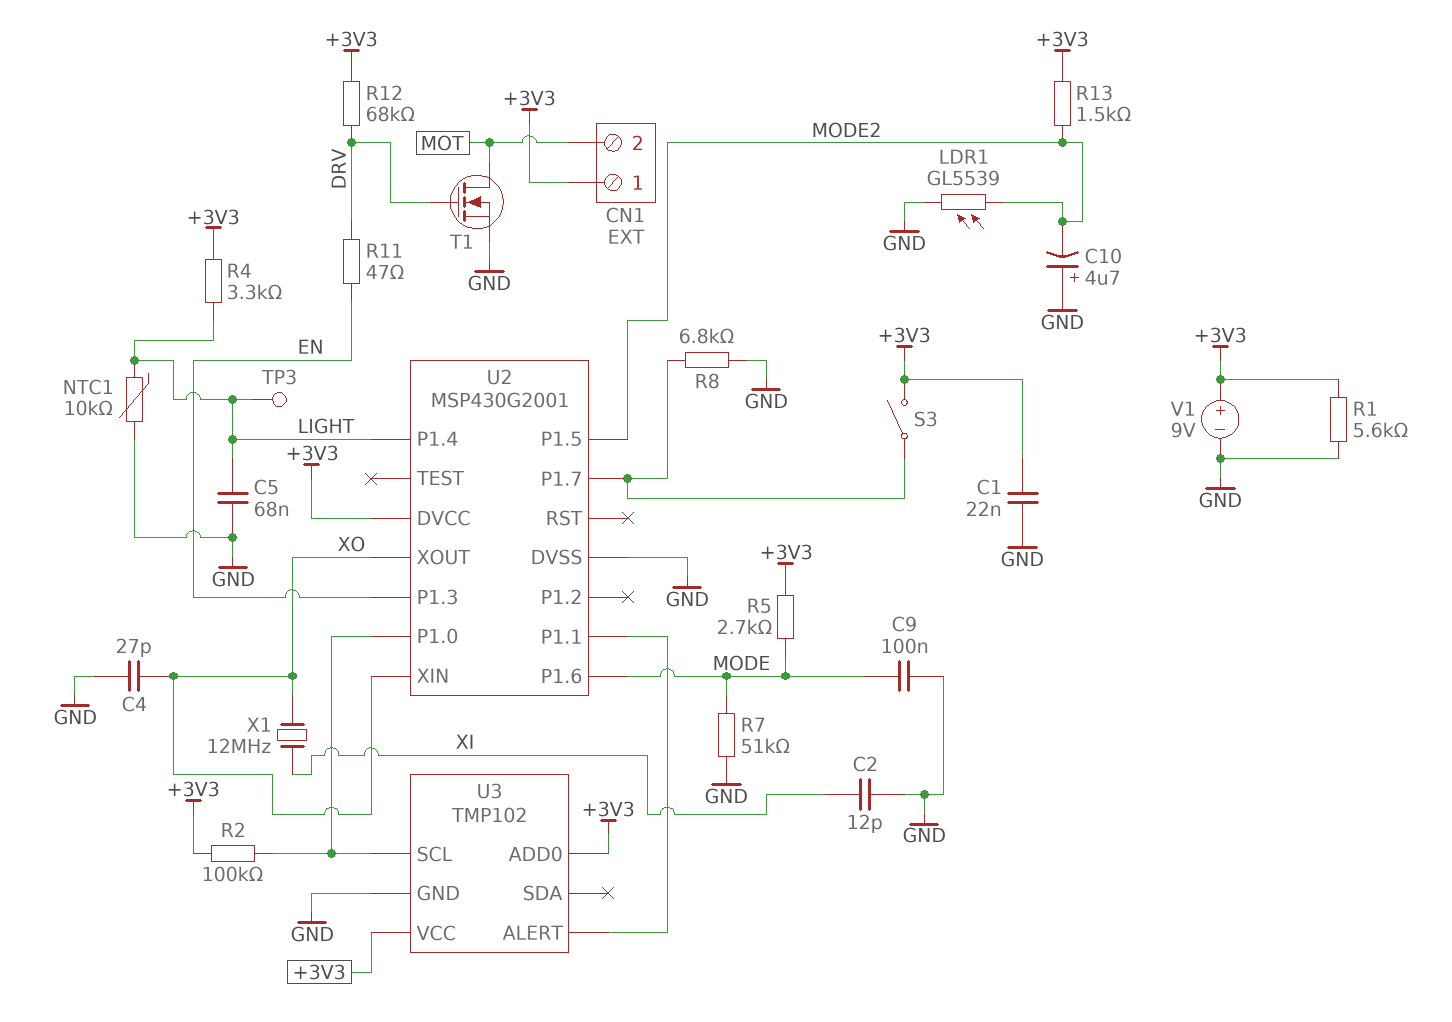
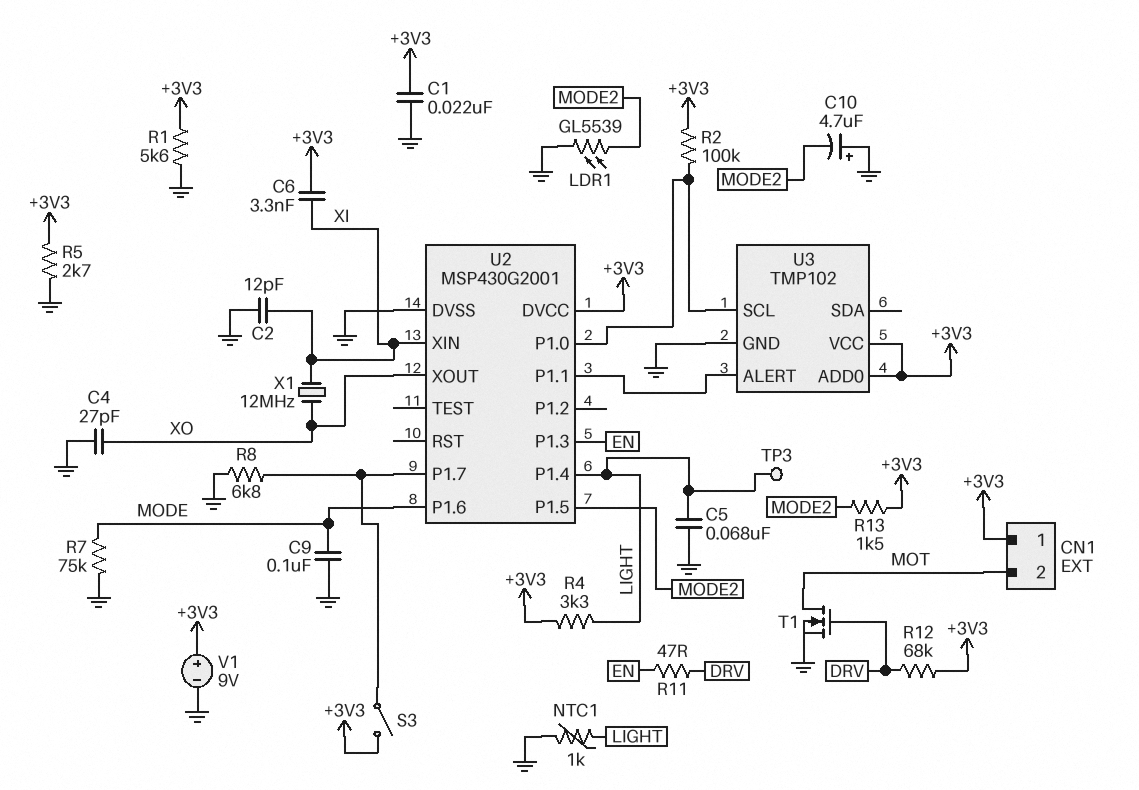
C6: none -> 3.3nF (+3V3, XI)
NTC1: 10k (GND, LIGHT) -> 1k (GND, LIGHT)
R5: 2.7k (+3V3, MODE) -> 2.7k (+3V3, GND)
R7: 51k (GND, MODE) -> 75k (GND, MODE)
U2 pin XIN: XO -> XI

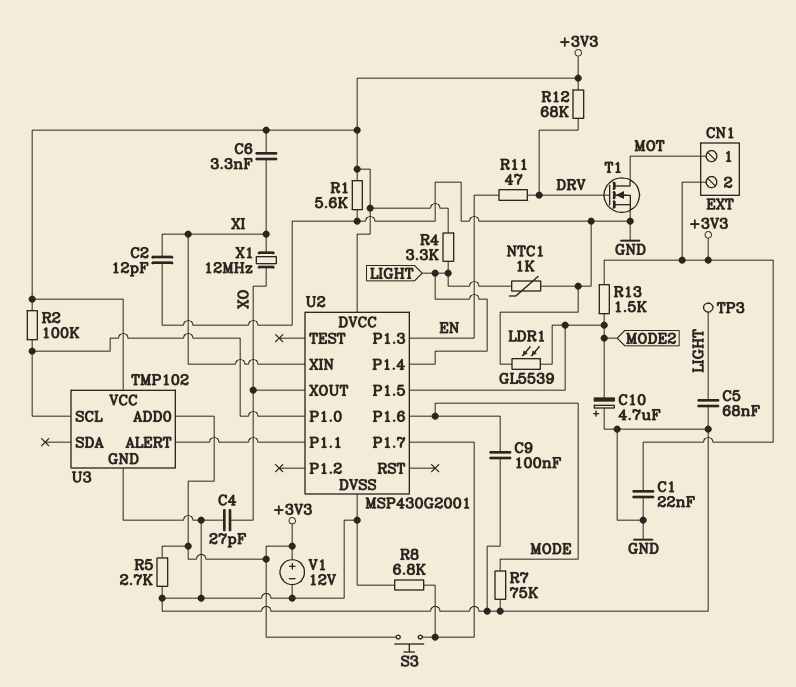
CN1 pin 1: +3V3 -> MOT
CN1 pin 2: MOT -> +3V3
S3: switch (+3V3, U2/P1.7) -> button (+3V3, U2/P1.7)
V1: 9V (plus +3V3, minus GND) -> 12V (plus +3V3, minus GND)

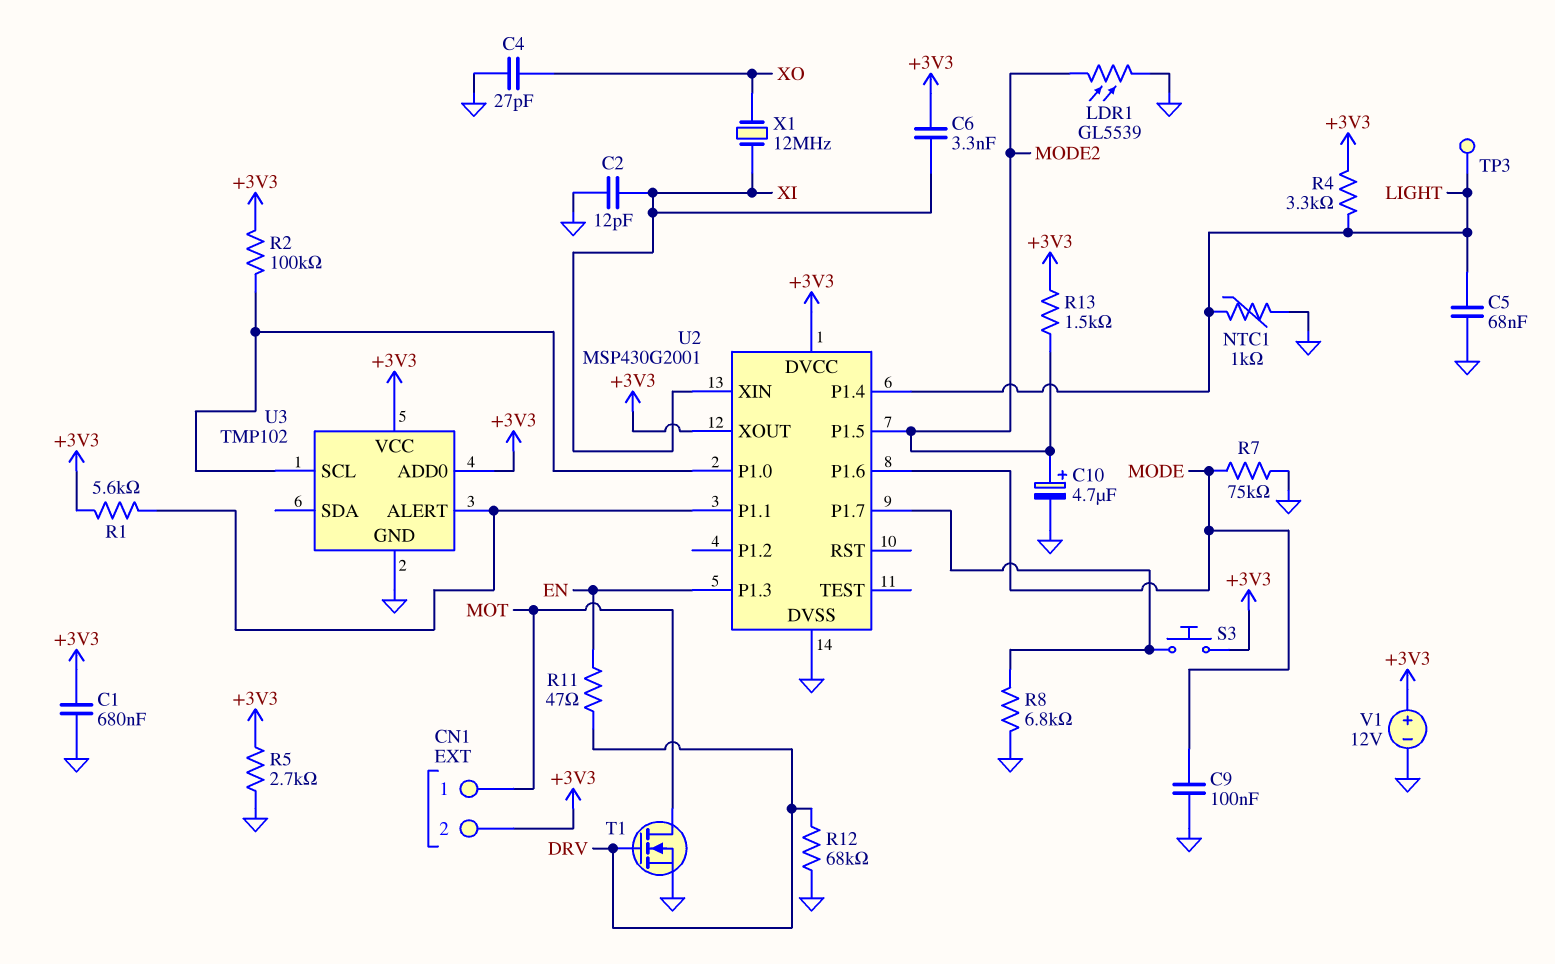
C1: 22nF (+3V3, GND) -> 680nF (+3V3, GND)
C10: 4.7uF (plus GND, minus MODE2) -> 4.7uF (plus MODE2, minus GND)
R1: 5.6k (+3V3, GND) -> 5.6k (+3V3, U2/P1.1)
R12: 68k (+3V3, DRV) -> 68k (DRV, GND)
U2 pin XOUT: XO -> +3V3

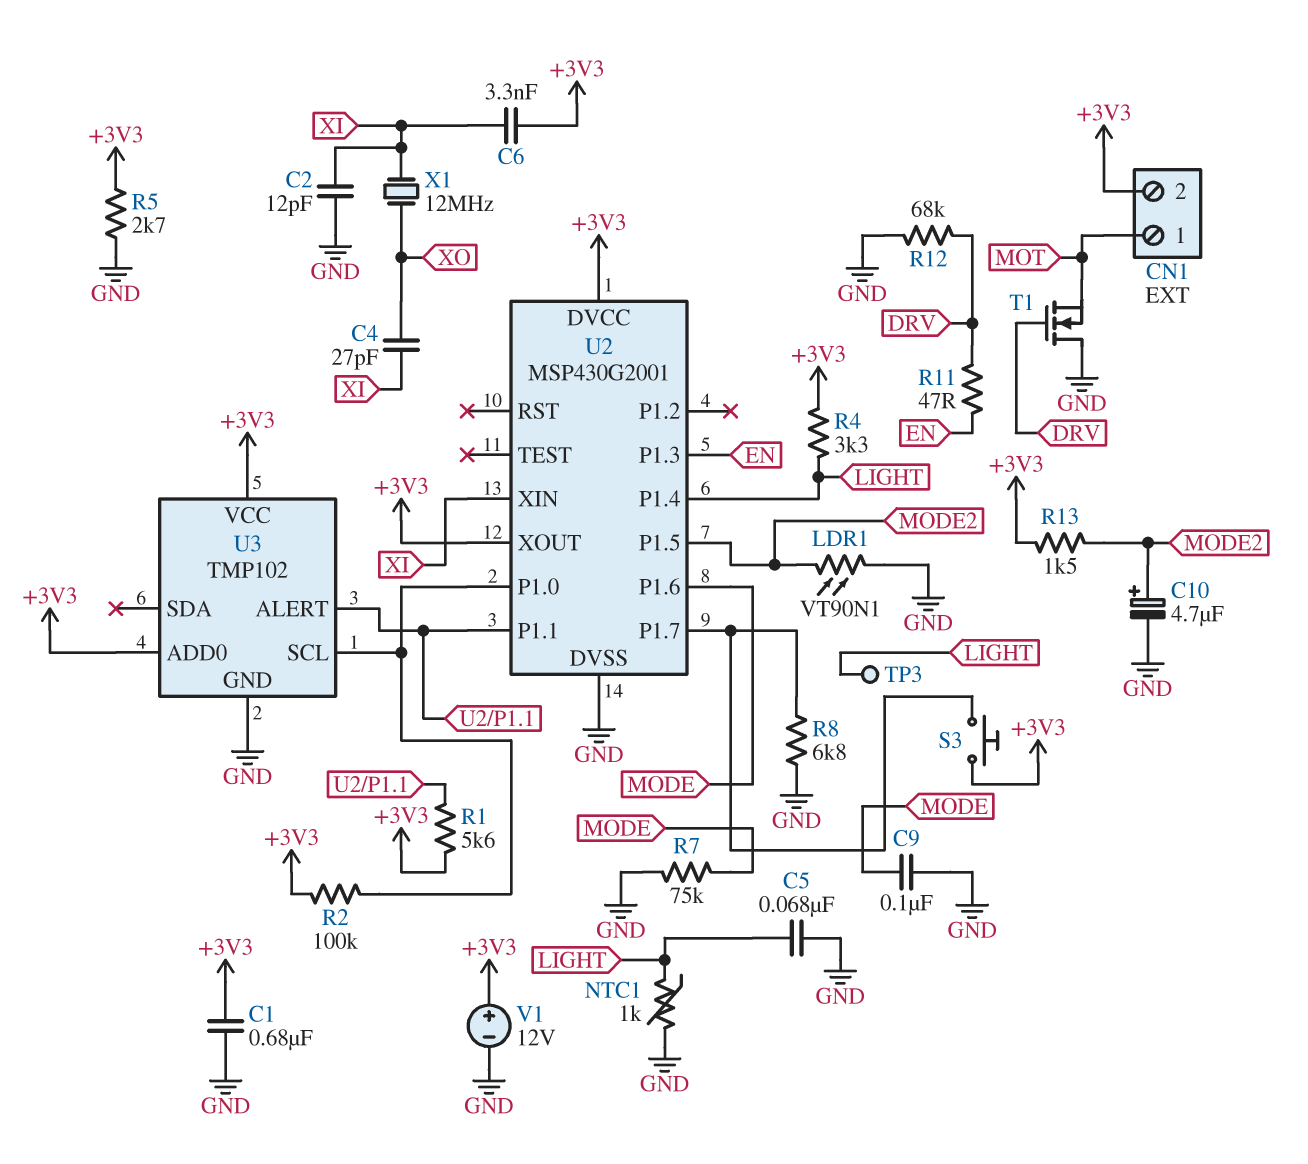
C4: 27pF (GND, XO) -> 27pF (XI, XO)
LDR1: GL5539 (GND, MODE2) -> VT90N1 (GND, MODE2)
T1: NMOS (G DRV, D MOT, S GND) -> NMOS (G DRV, D GND, S MOT)

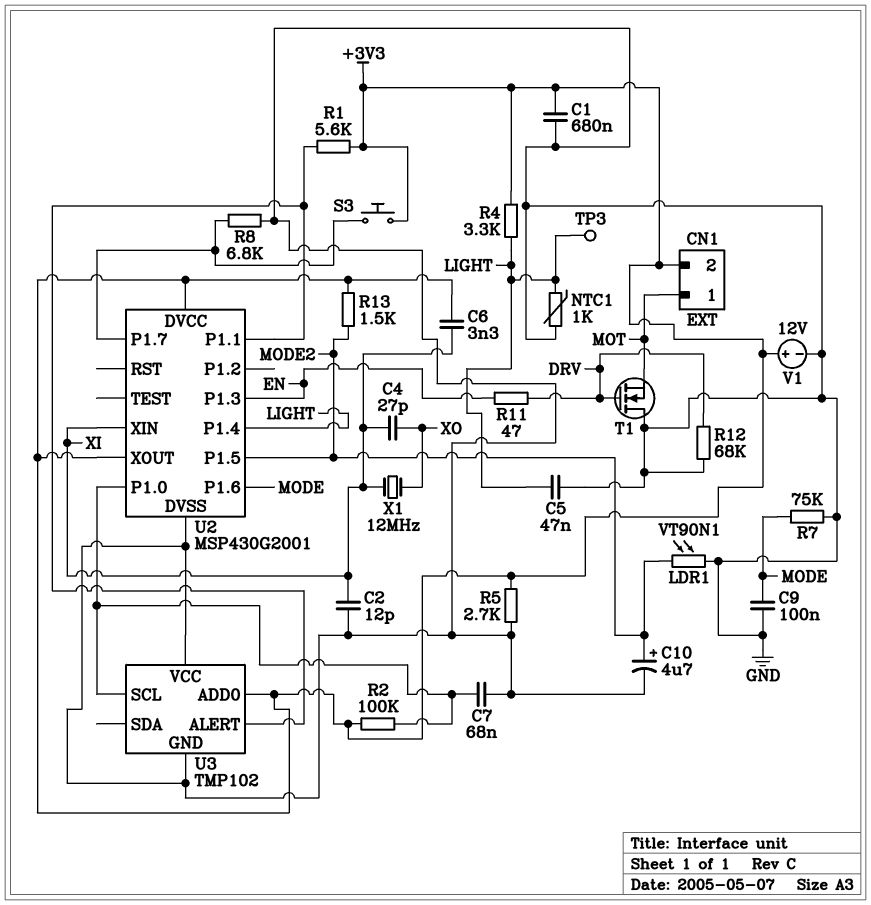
C5: 68nF (GND, LIGHT) -> 47nF (GND, LIGHT)
C7: none -> 68nF (GND, U2/P1.0)
U3 pin VCC: +3V3 -> GND

